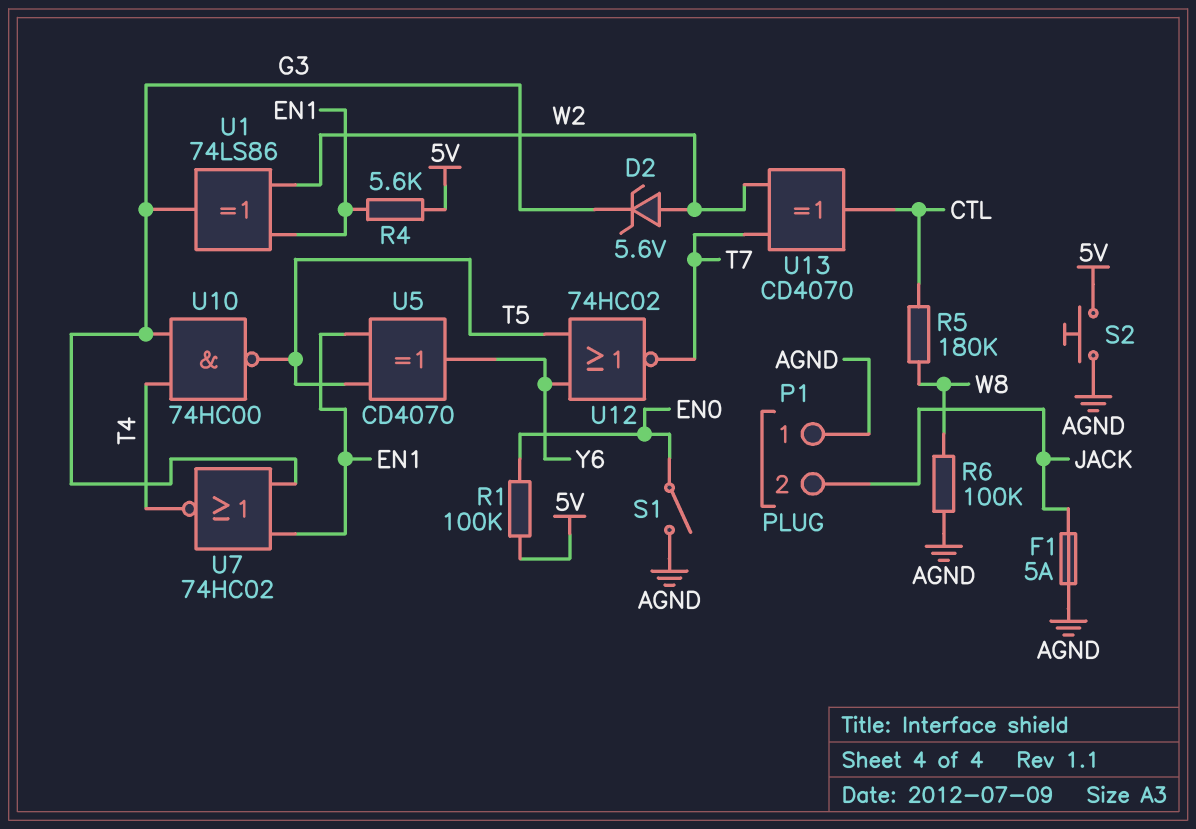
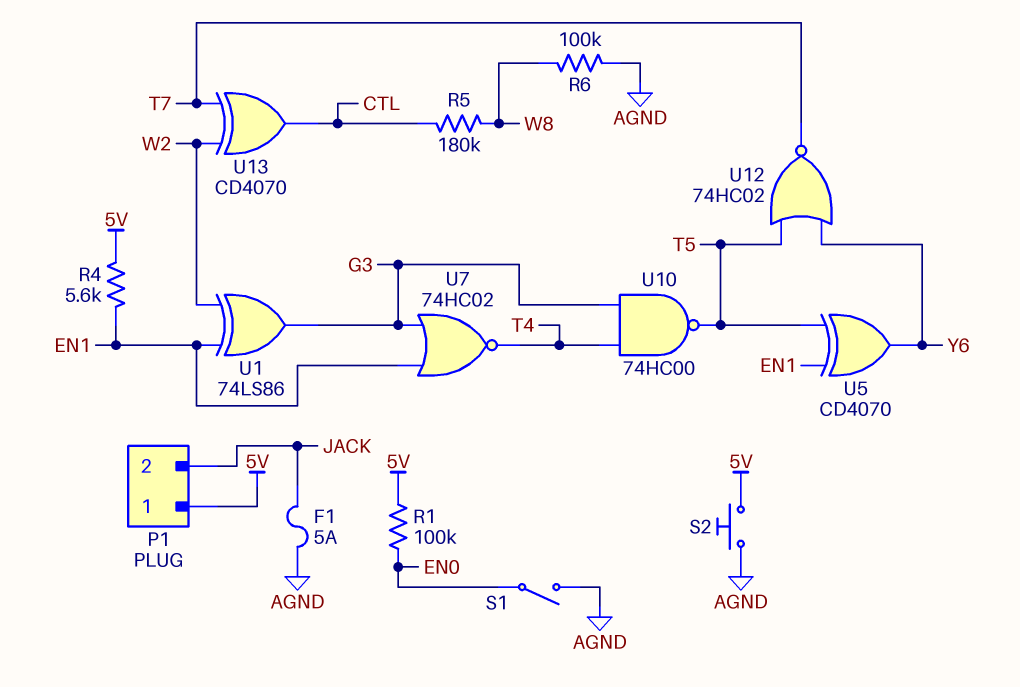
D2: zener 5.6V (A W2, K G3) -> none
P1 pin 1: AGND -> 5V

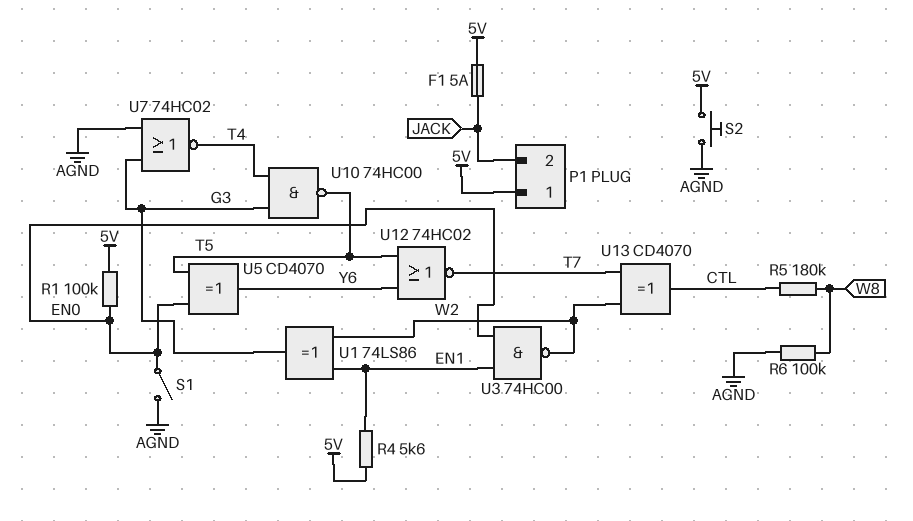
F1: 5A (AGND, JACK) -> 5A (5V, JACK)
U3: none -> NAND 74HC00 (in EN0, in EN1, out W2)
U5: XOR CD4070 (in EN1, in T5, out Y6) -> XOR CD4070 (in EN0, in T5, out Y6)
U7: NOR 74HC02 (in EN1, in G3, out T4) -> NOR 74HC02 (in AGND, in G3, out T4)

